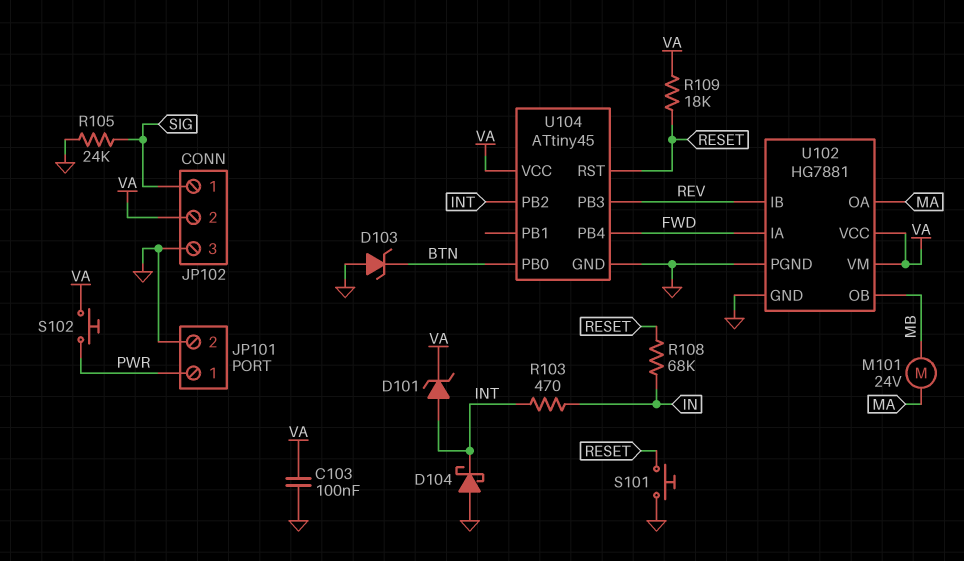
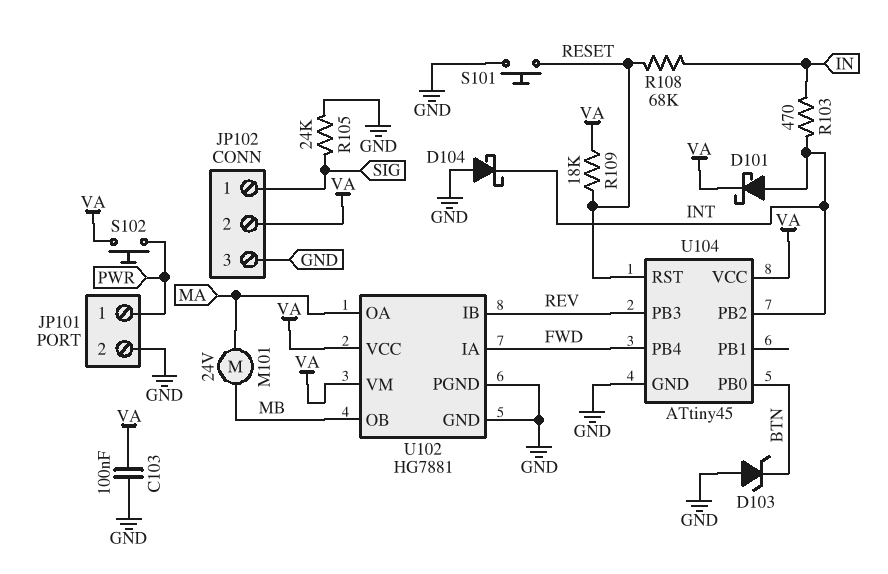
D101: zener (A INT, K VA) -> schottky (A INT, K VA)

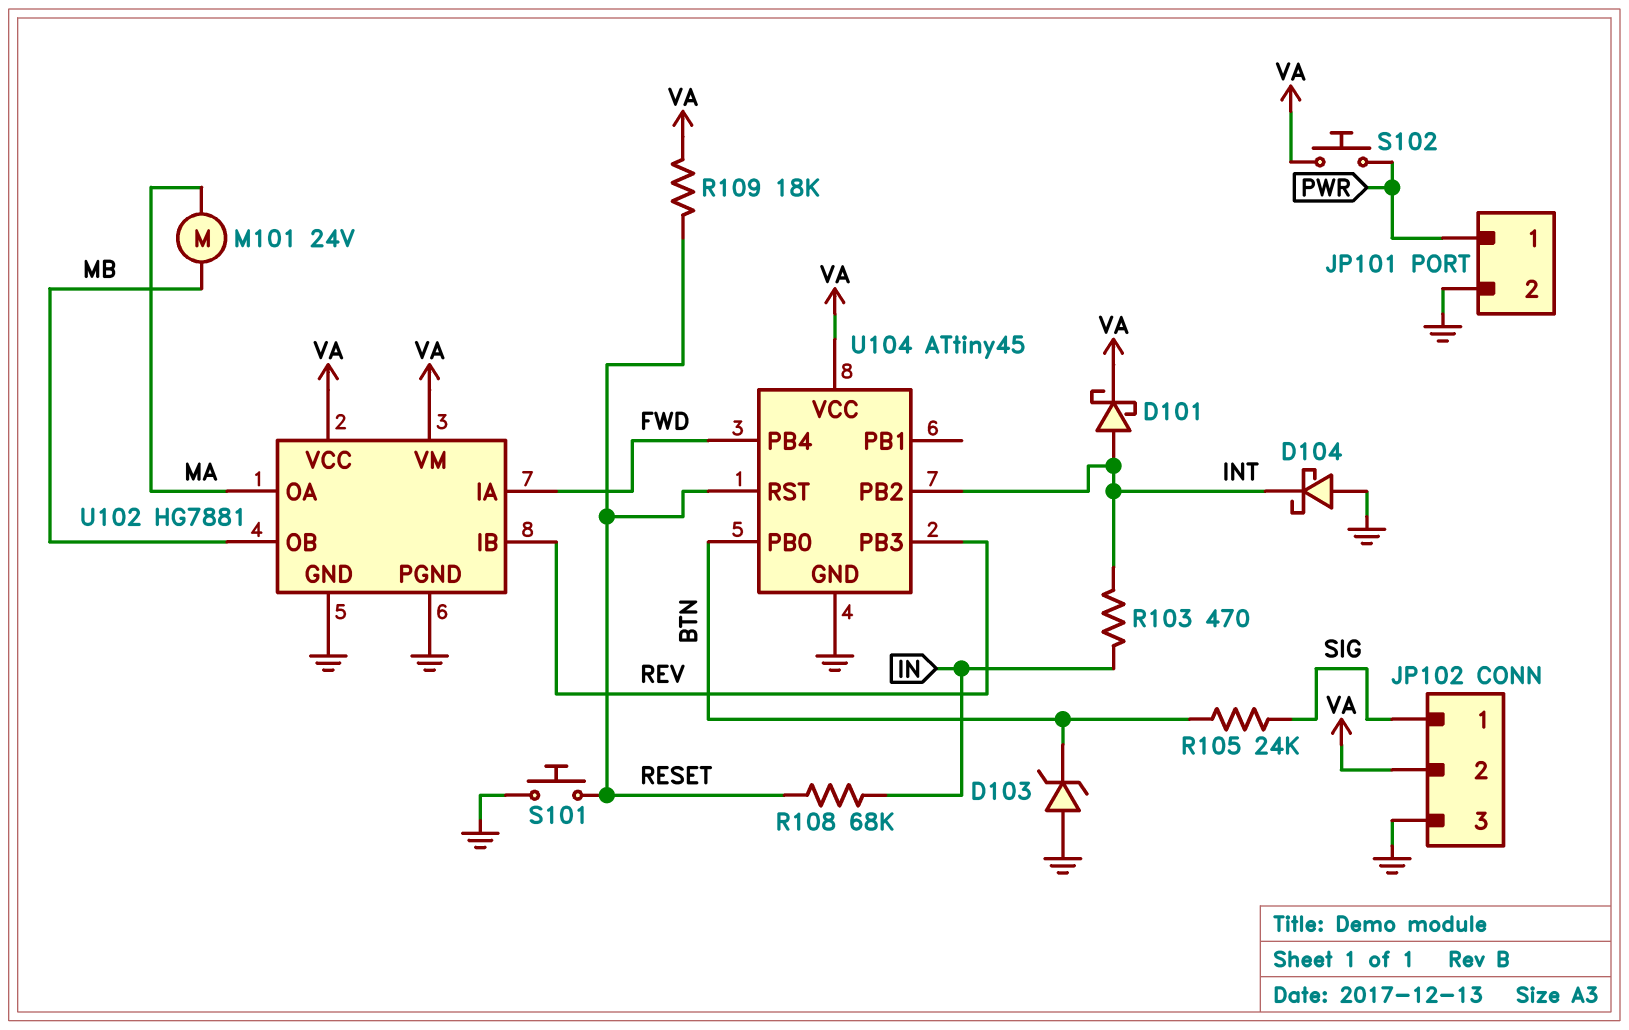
C103: 100nF (GND, VA) -> none
R105: 24k (GND, SIG) -> 24k (BTN, SIG)

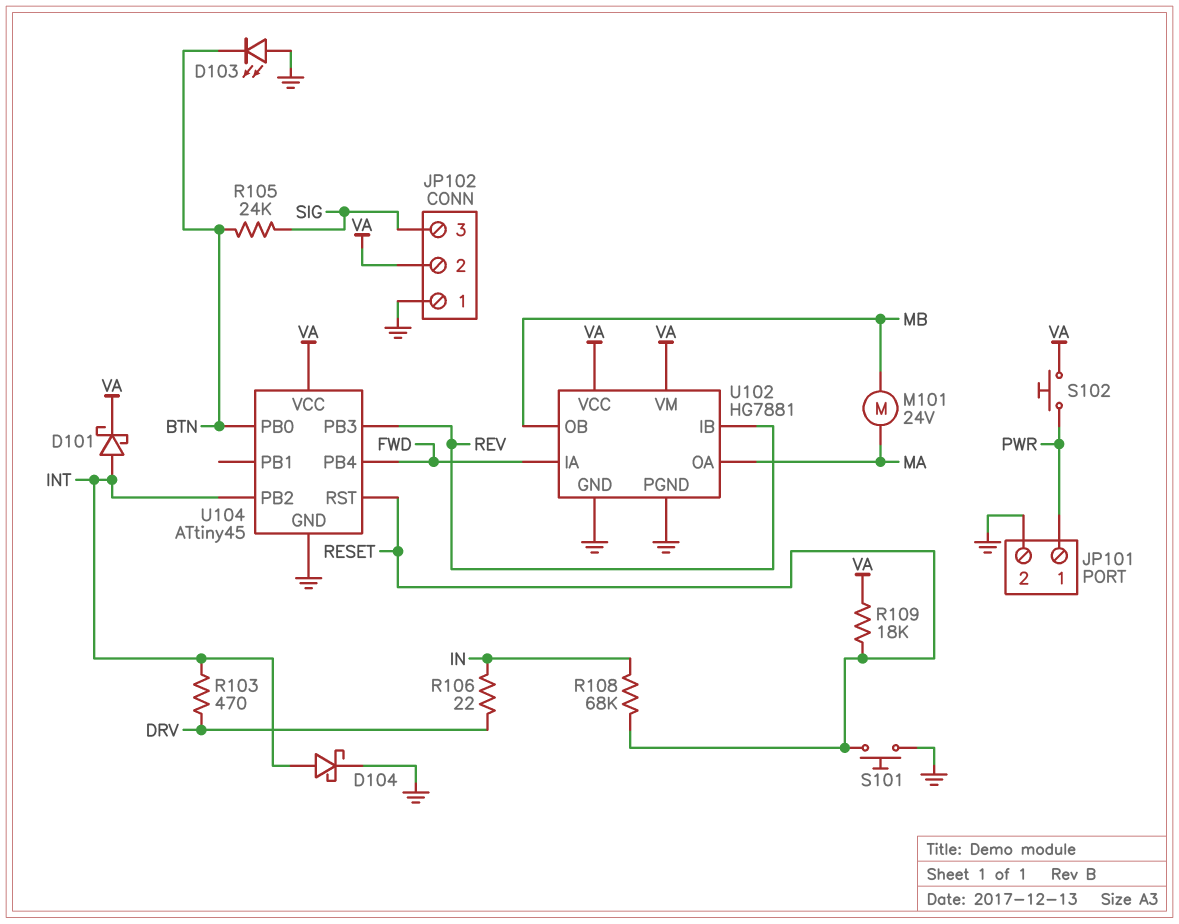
D103: zener (A GND, K BTN) -> LED (A GND, K BTN)
D104: schottky (A GND, K INT) -> schottky (A INT, K GND)
JP102 pin 1: SIG -> GND
JP102 pin 3: GND -> SIG
R103: 470 (IN, INT) -> 470 (DRV, INT)
R106: none -> 22 (DRV, IN)

